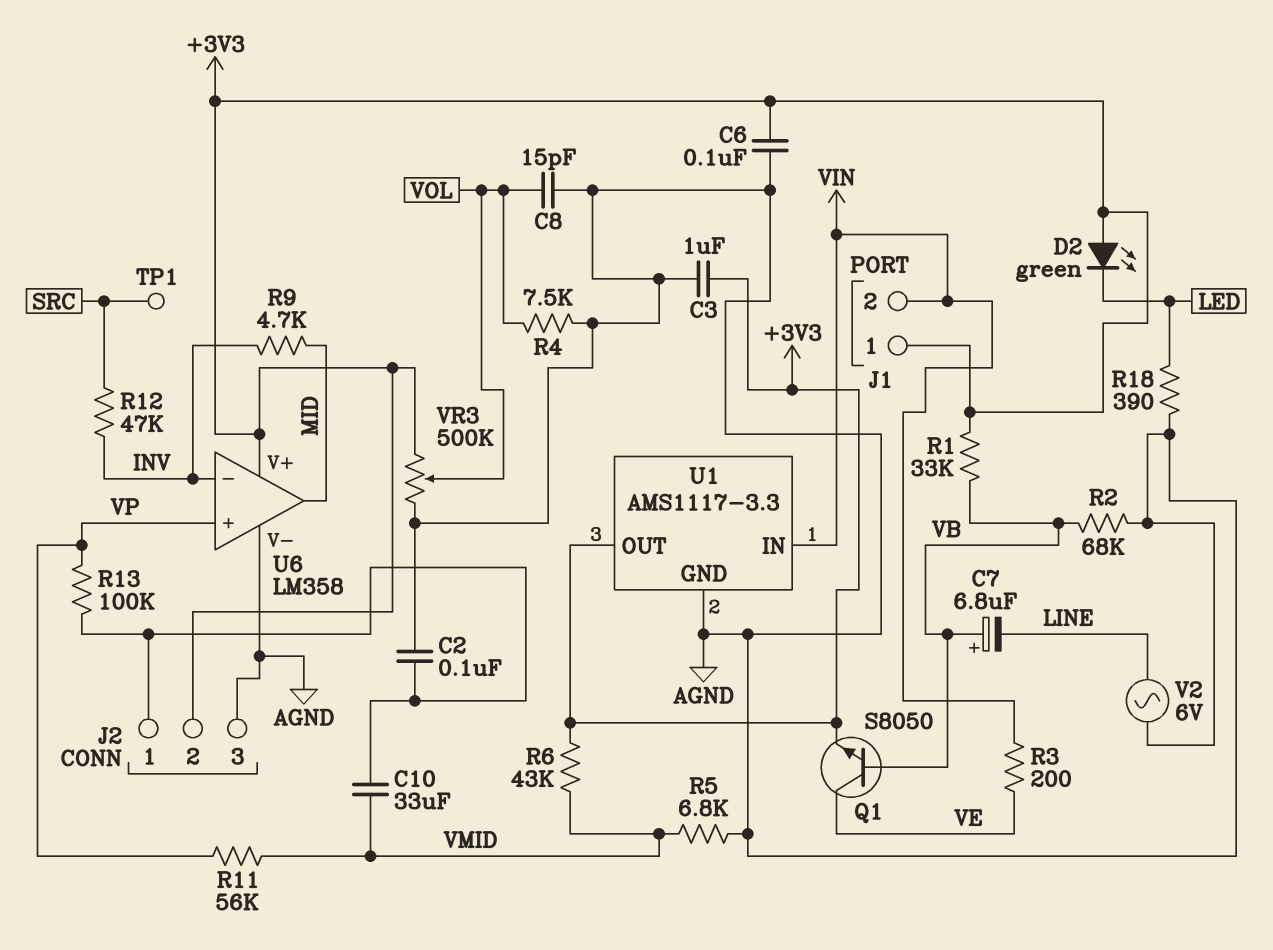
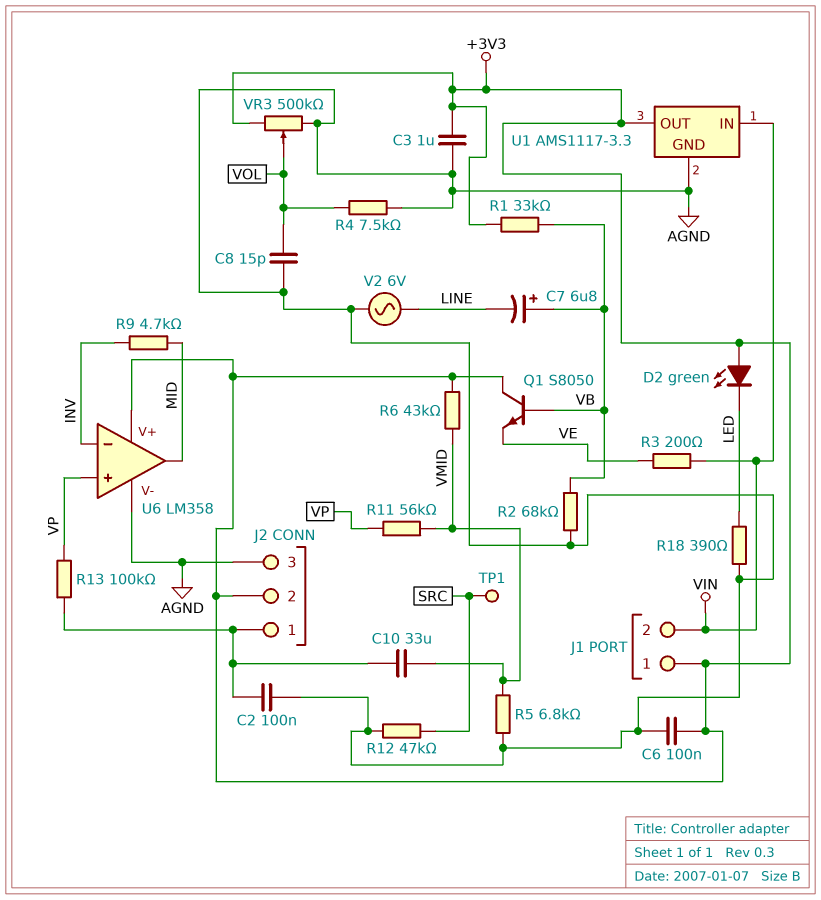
Q1: NPN S8050 (B VB, C VE, E +3V3) -> NPN S8050 (B VB, C +3V3, E VE)
R12: 47k (INV, SRC) -> 47k (AGND, SRC)

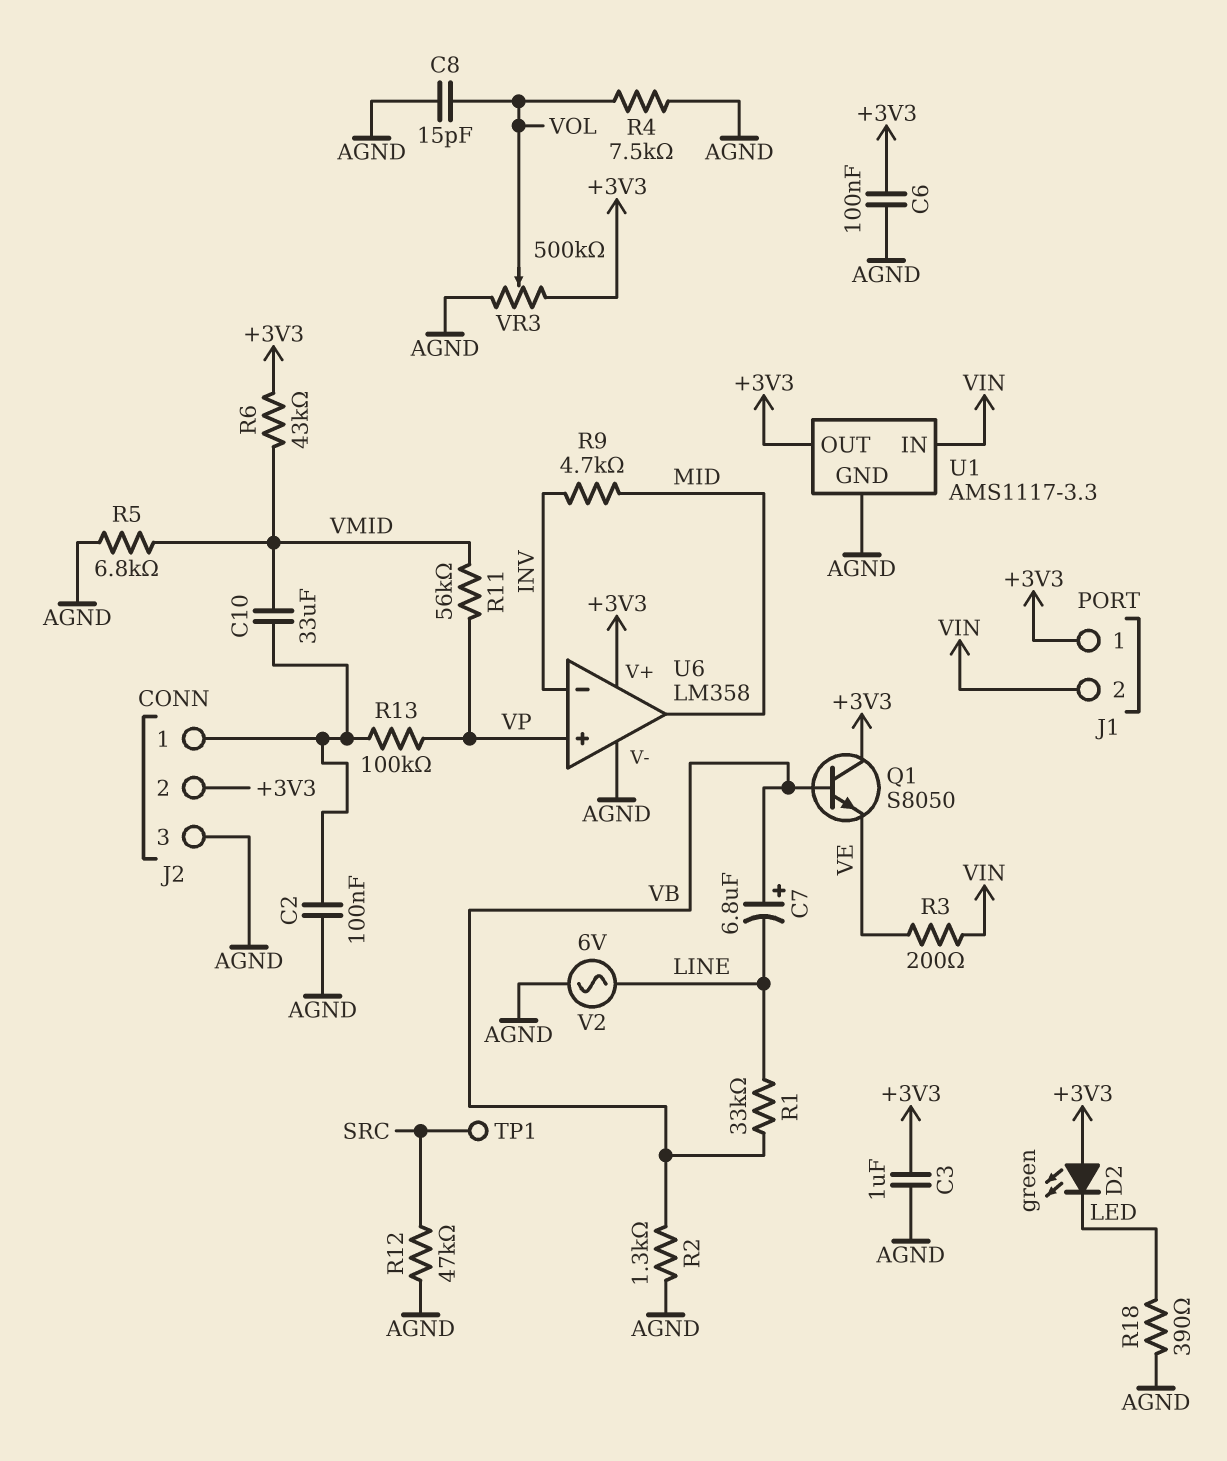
R1: 33k (+3V3, VB) -> 33k (LINE, VB)
R2: 68k (AGND, VB) -> 1.3k (AGND, VB)

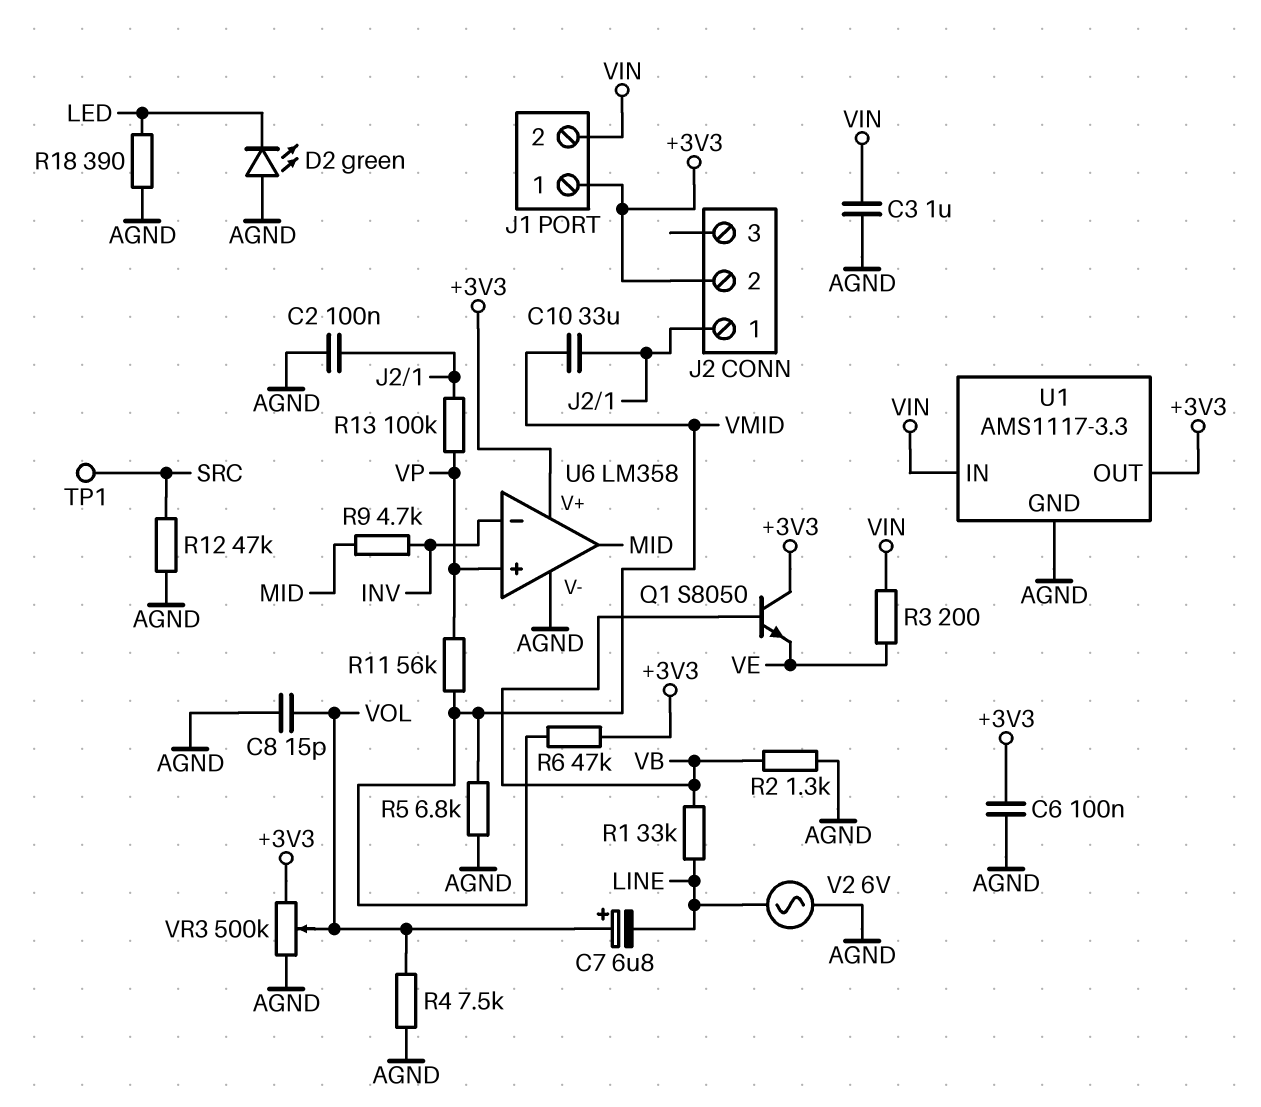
C3: 1uF (+3V3, AGND) -> 1uF (AGND, VIN)
C7: 6.8uF (plus VB, minus LINE) -> 6.8uF (plus VOL, minus LINE)
D2: LED green (A +3V3, K LED) -> LED green (A AGND, K LED)
J2 pin 3: AGND -> none
R6: 43k (+3V3, VMID) -> 47k (+3V3, VMID)

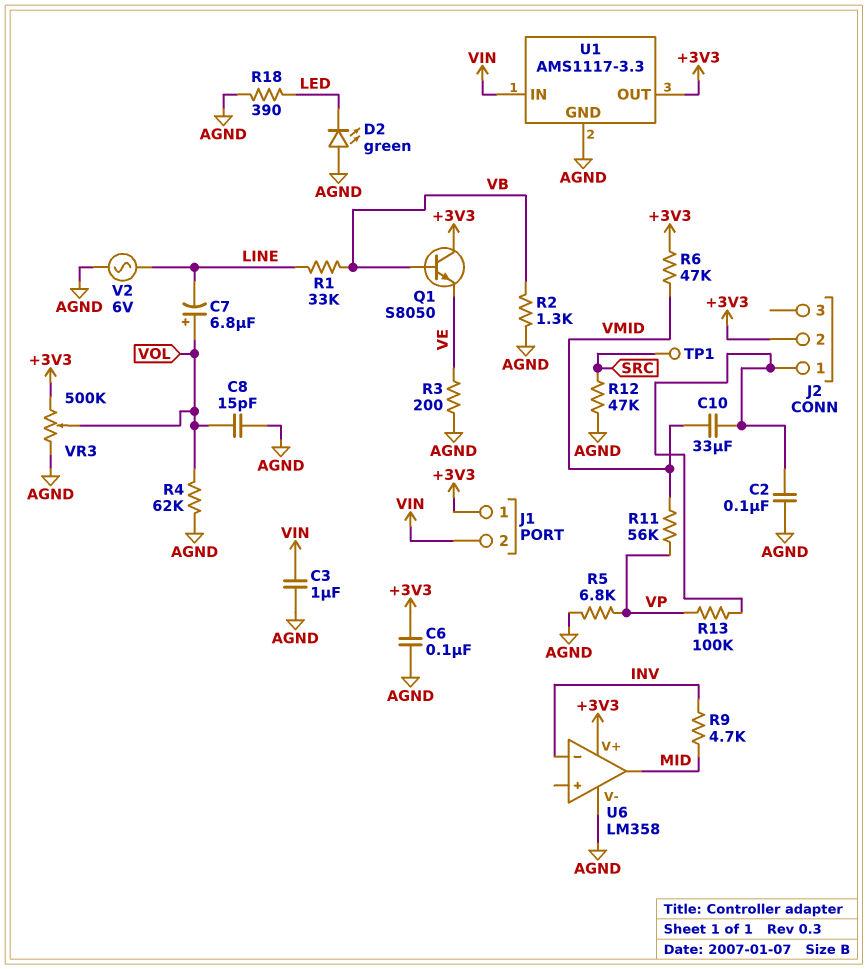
R3: 200 (VE, VIN) -> 200 (AGND, VE)
R4: 7.5k (AGND, VOL) -> 62k (AGND, VOL)
R5: 6.8k (AGND, VMID) -> 6.8k (AGND, VP)
U6 pin in+: VP -> none

